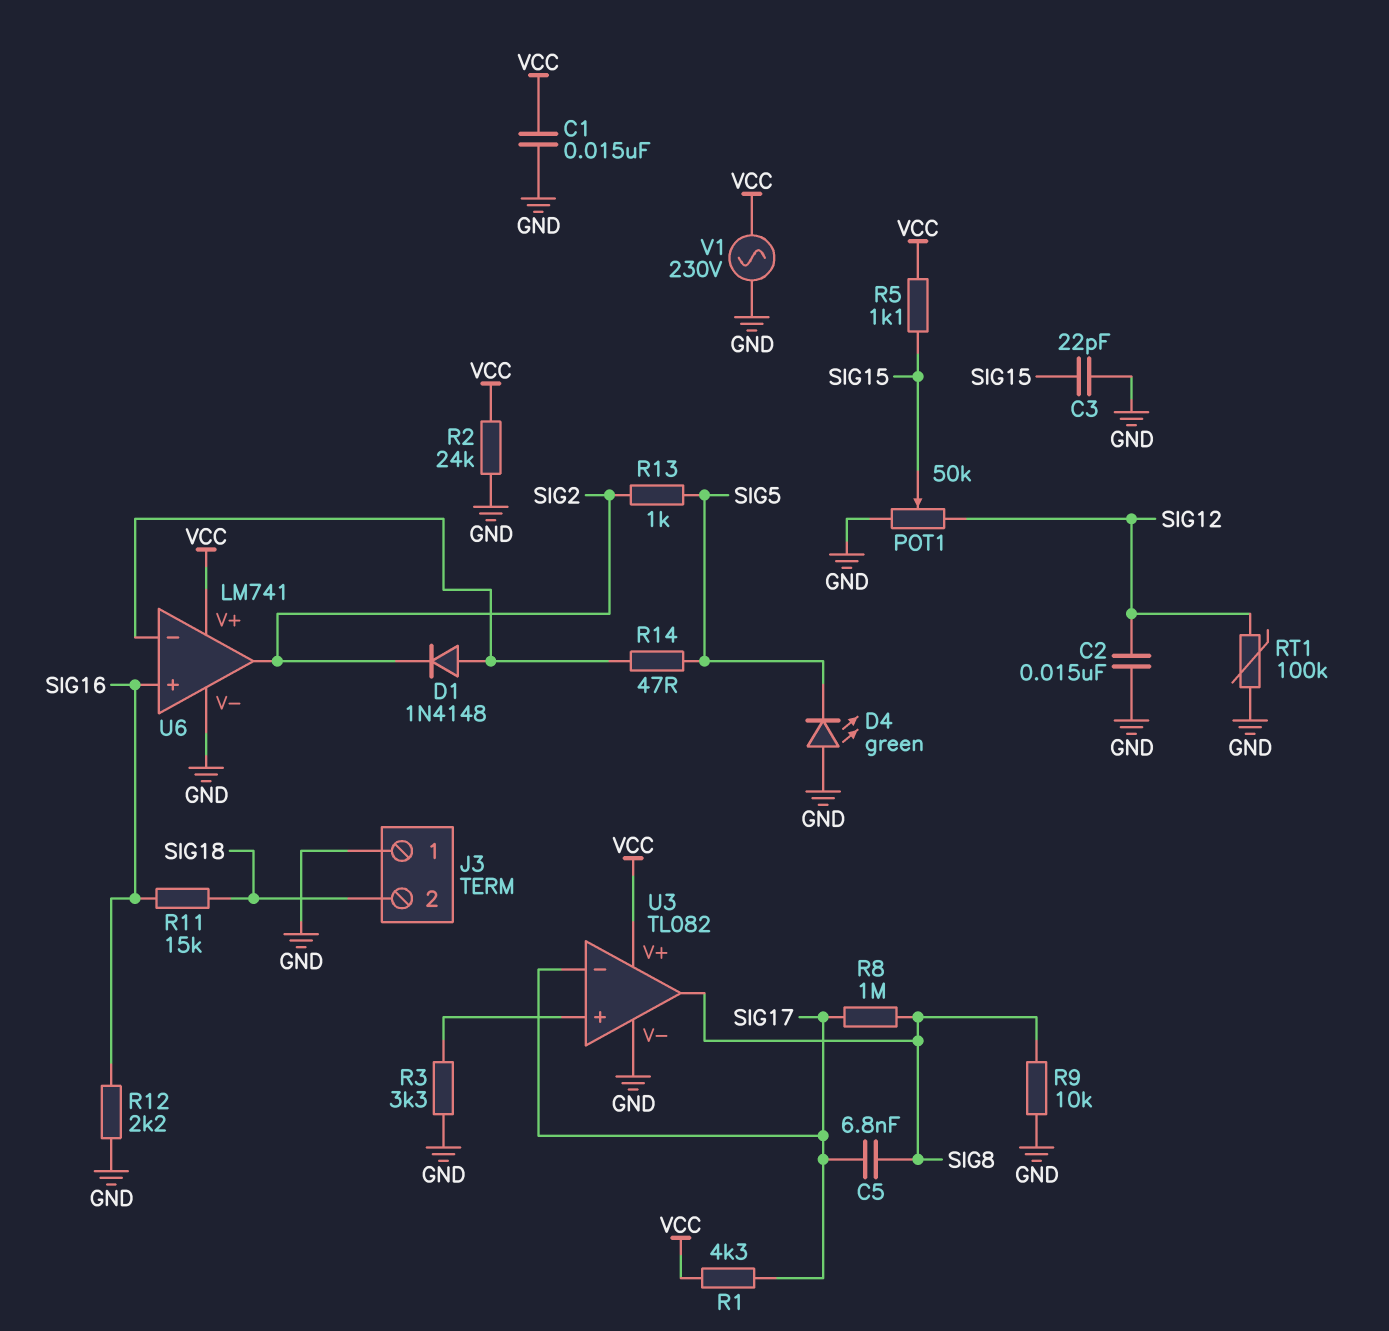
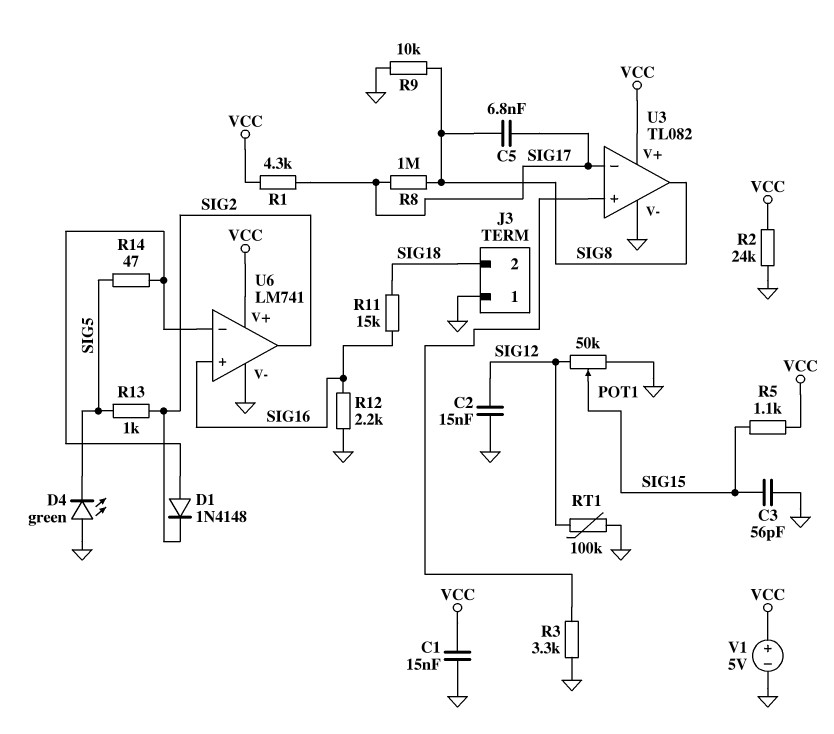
C3: 22pF (GND, SIG15) -> 56pF (GND, SIG15)
V1: AC 230V (GND, VCC) -> 5V (plus VCC, minus GND)

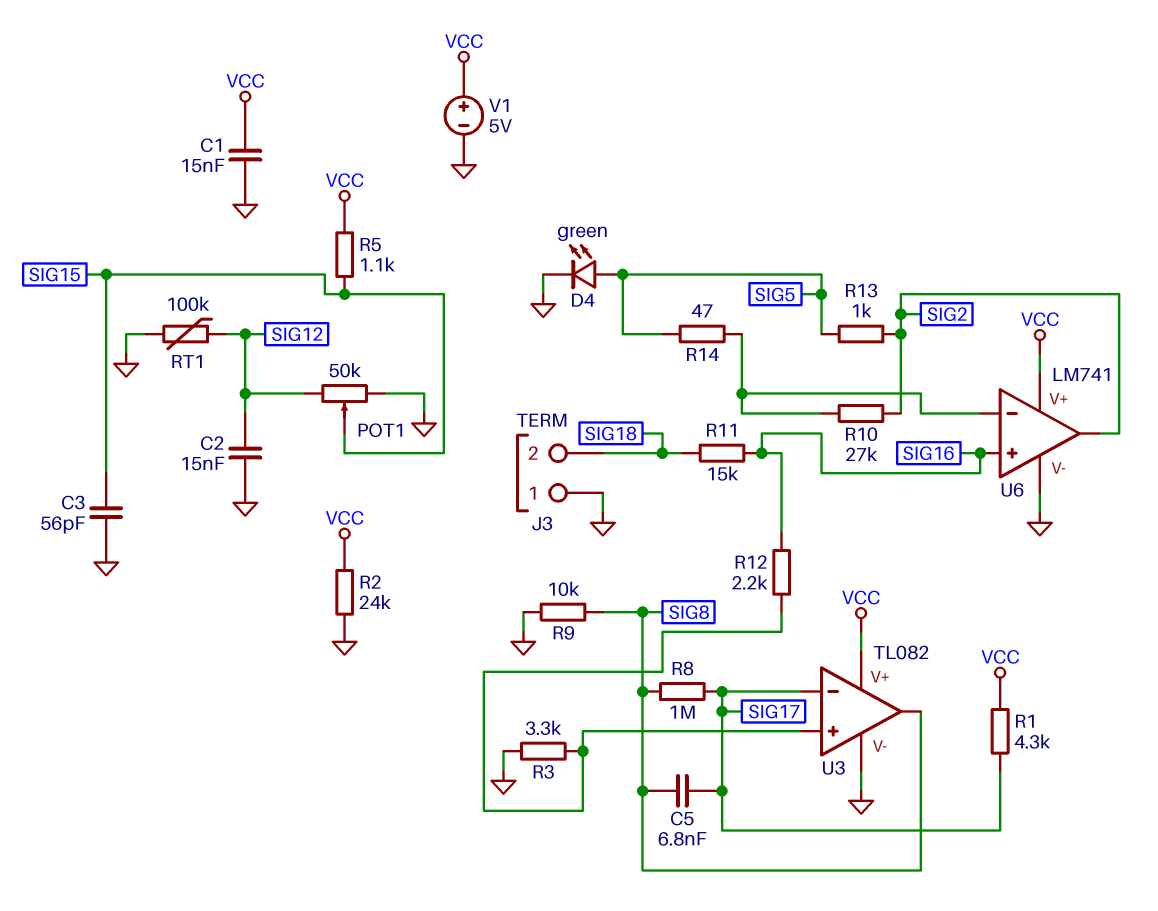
D1: diode 1N4148 (A U6/in-, K SIG2) -> none
D4: LED green (A GND, K SIG5) -> LED green (A SIG5, K GND)
R10: none -> 27k (SIG2, U6/in-)
R12: 2.2k (GND, SIG16) -> 2.2k (SIG16, U3/in+)

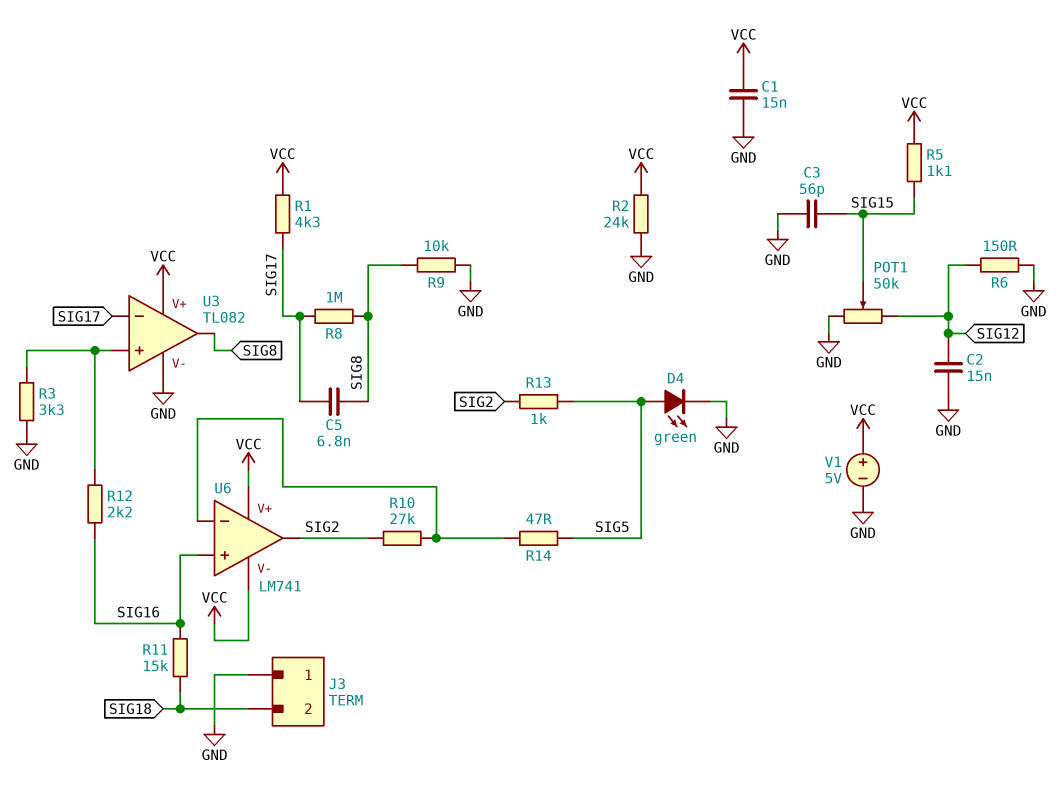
R6: none -> 150 (GND, SIG12)
RT1: 100k (GND, SIG12) -> none
U6 pin V-: GND -> VCC

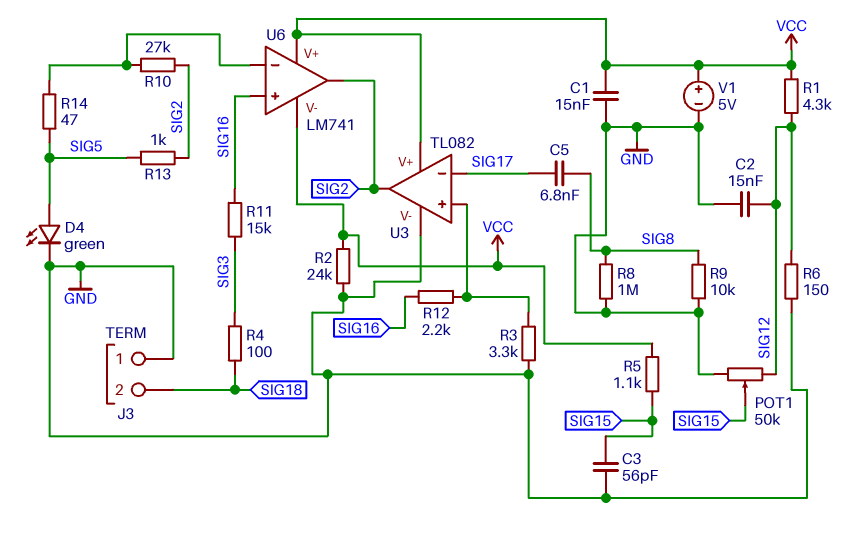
R1: 4.3k (SIG17, VCC) -> 4.3k (SIG12, VCC)
R4: none -> 100 (SIG3, SIG18)
R8: 1M (SIG8, SIG17) -> 1M (GND, SIG8)
R11: 15k (SIG16, SIG18) -> 15k (SIG3, SIG16)
U3 pin out: SIG8 -> SIG2

